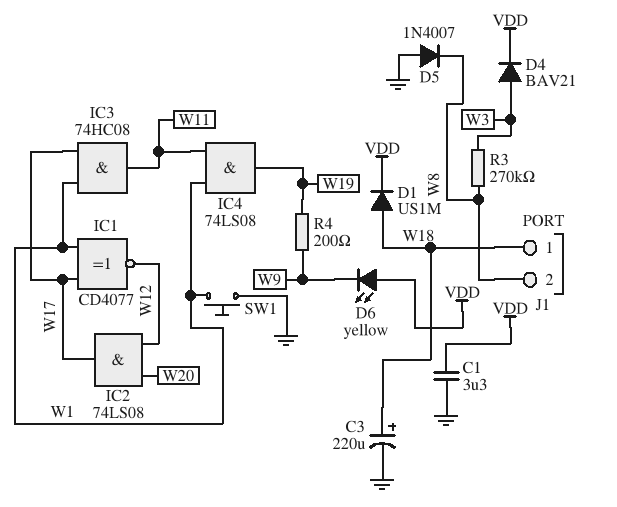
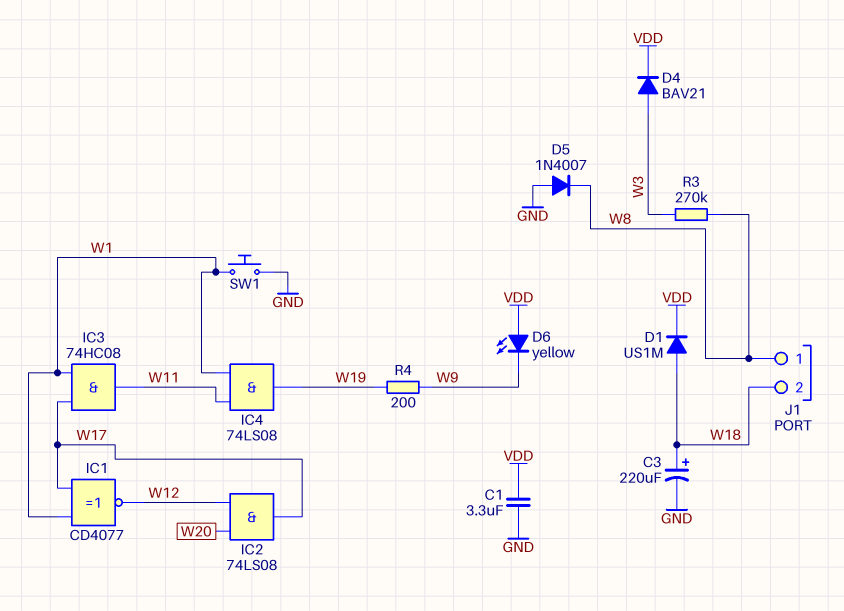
J1 pin 1: W18 -> W8
J1 pin 2: W8 -> W18

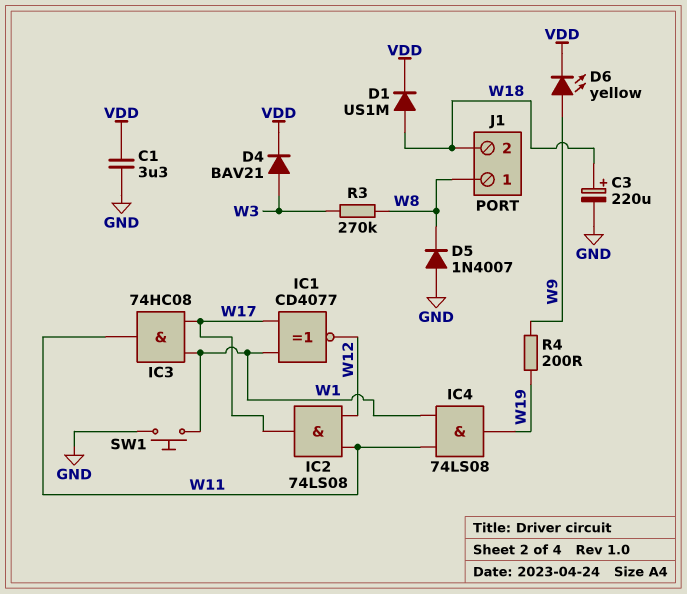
D6: LED yellow (A VDD, K W9) -> LED yellow (A W9, K VDD)
IC2: AND 74LS08 (in W12, in W20, out W17) -> AND 74LS08 (in W11, in W12, out W17)

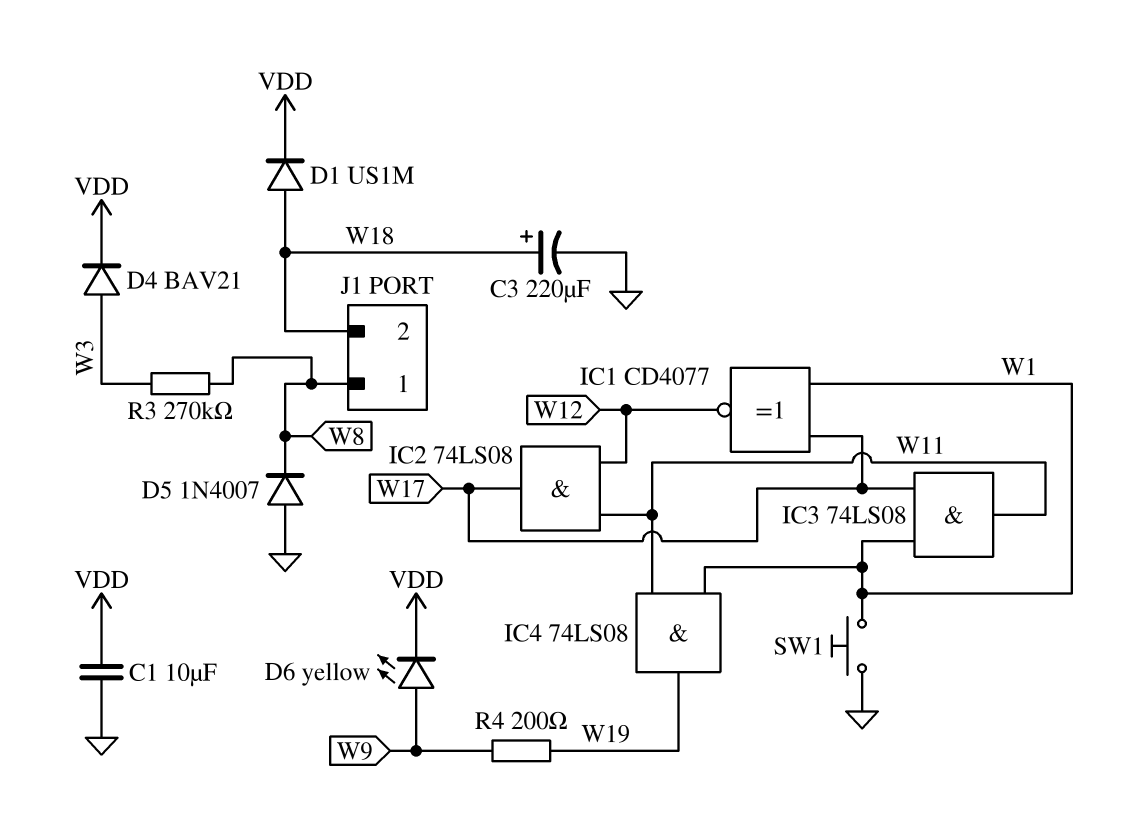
C1: 3.3uF (GND, VDD) -> 10uF (GND, VDD)
IC3: AND 74HC08 (in W1, in W17, out W11) -> AND 74LS08 (in W1, in W17, out W11)

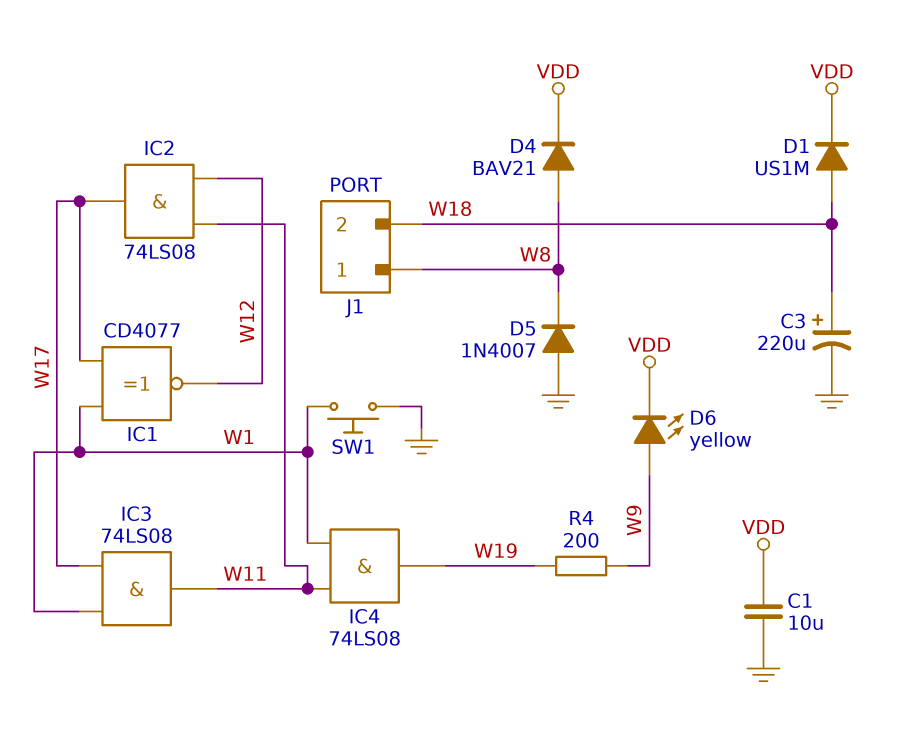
D4: diode BAV21 (A W3, K VDD) -> diode BAV21 (A W8, K VDD)
R3: 270k (W3, W8) -> none

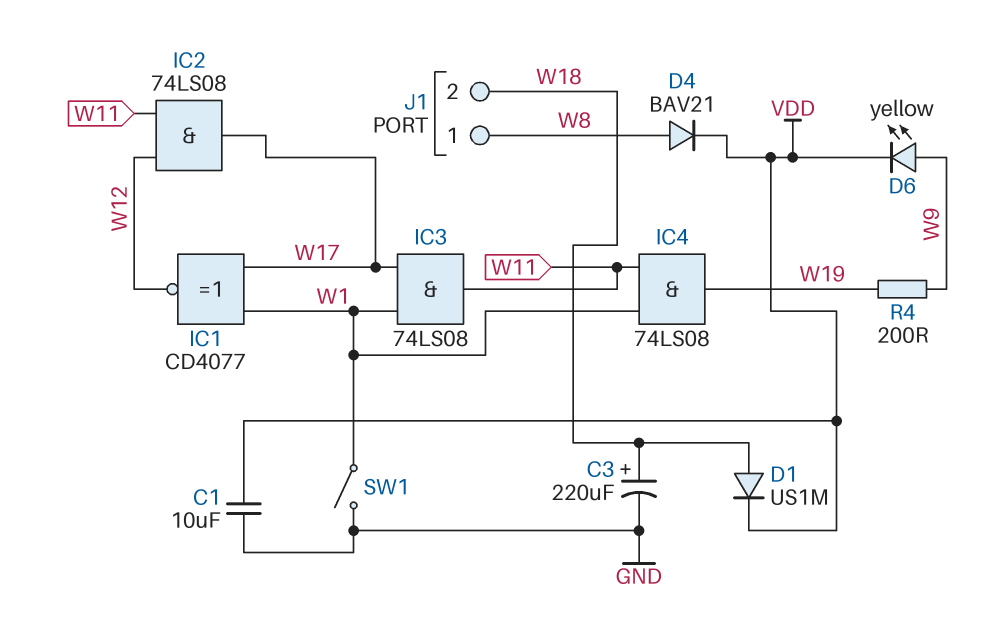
D5: diode 1N4007 (A GND, K W8) -> none
SW1: button (GND, W1) -> switch (GND, W1)

